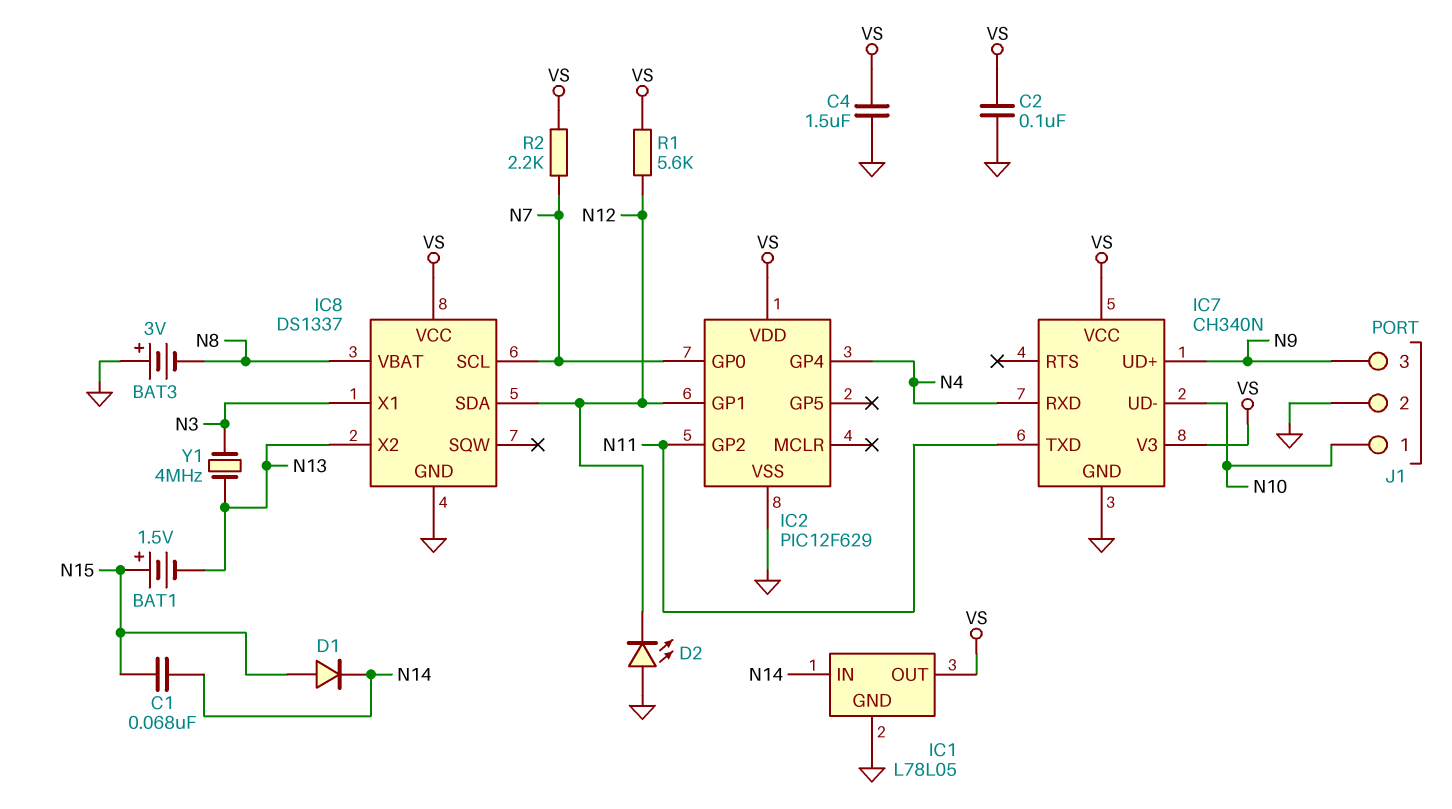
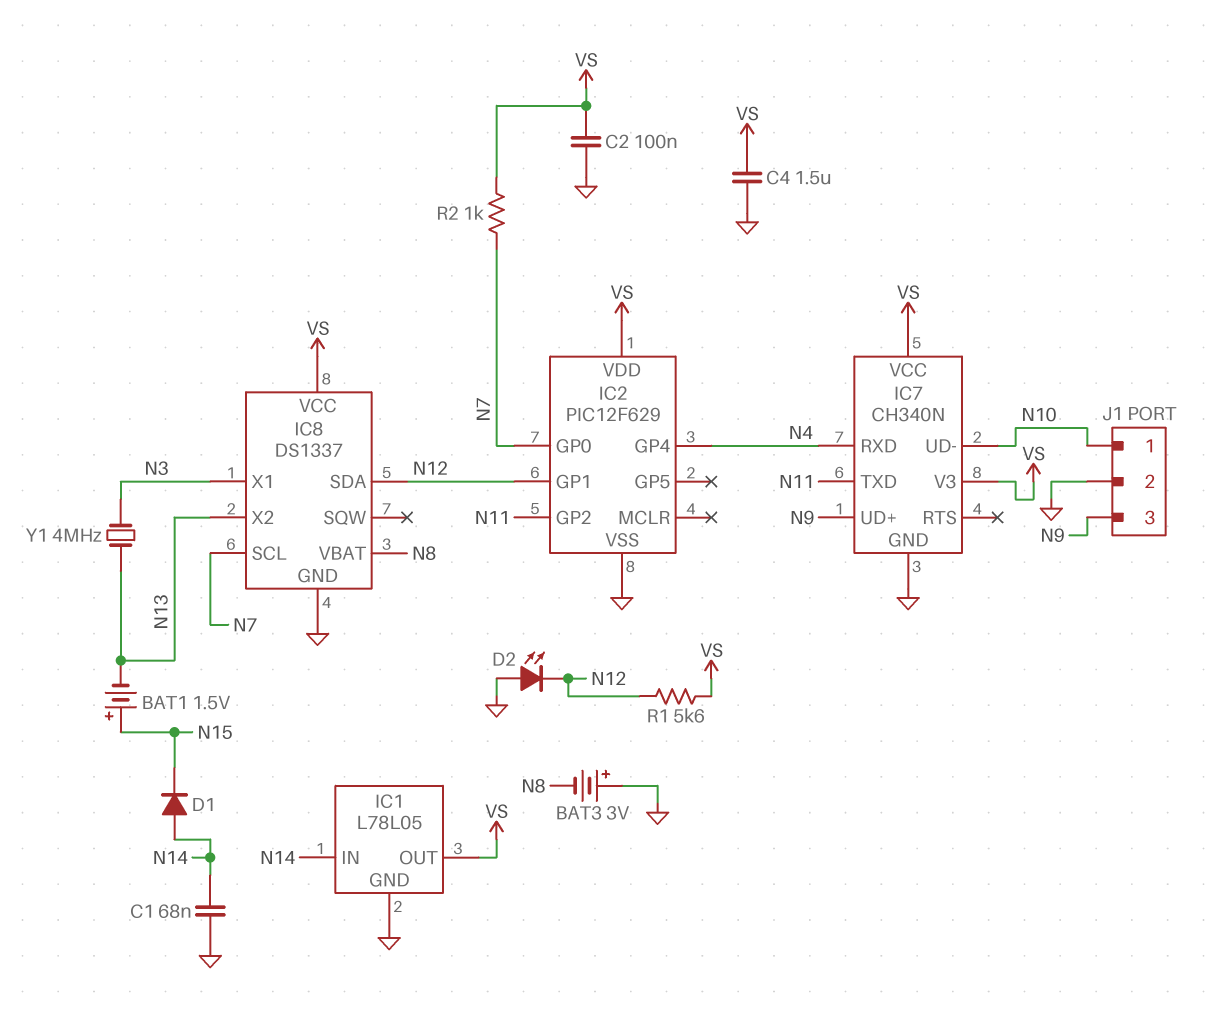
C1: 68nF (N14, N15) -> 68nF (GND, N14)
D1: diode (A N15, K N14) -> diode (A N14, K N15)
R2: 2.2k (N7, VS) -> 1k (N7, VS)

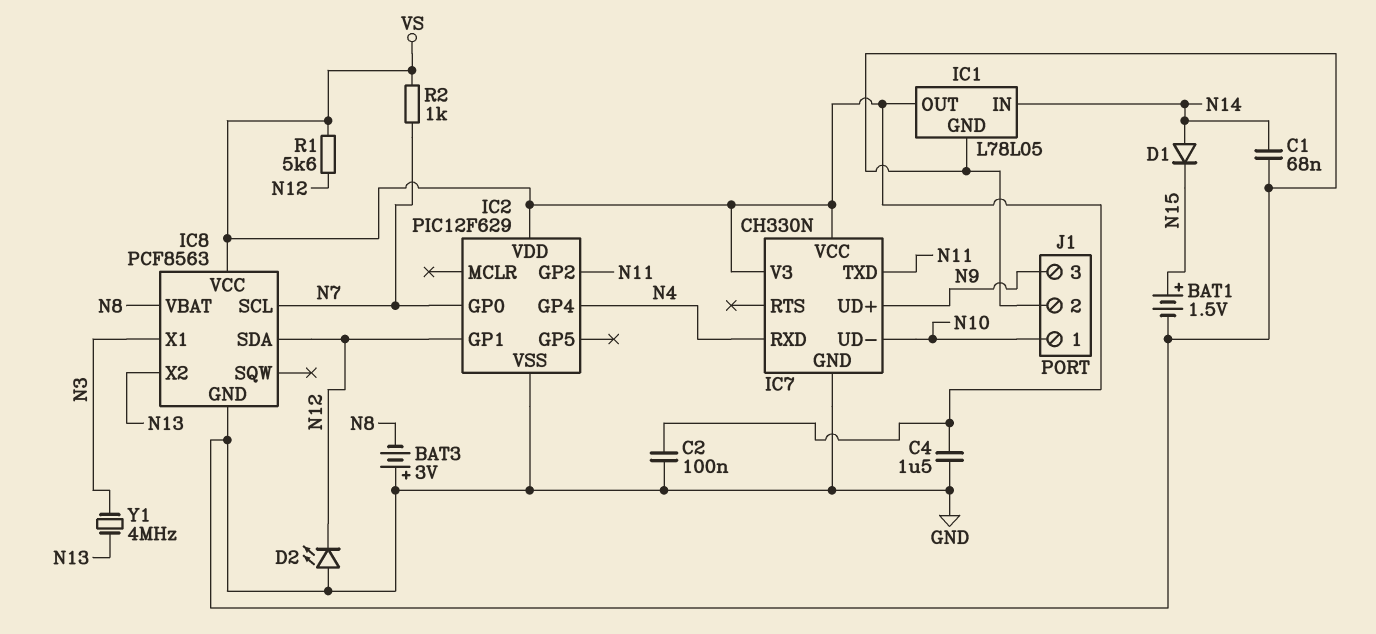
BAT1: 1.5V (plus N15, minus N13) -> 1.5V (plus N15, minus GND)
IC7: CH340N -> CH330N
IC8: DS1337 -> PCF8563

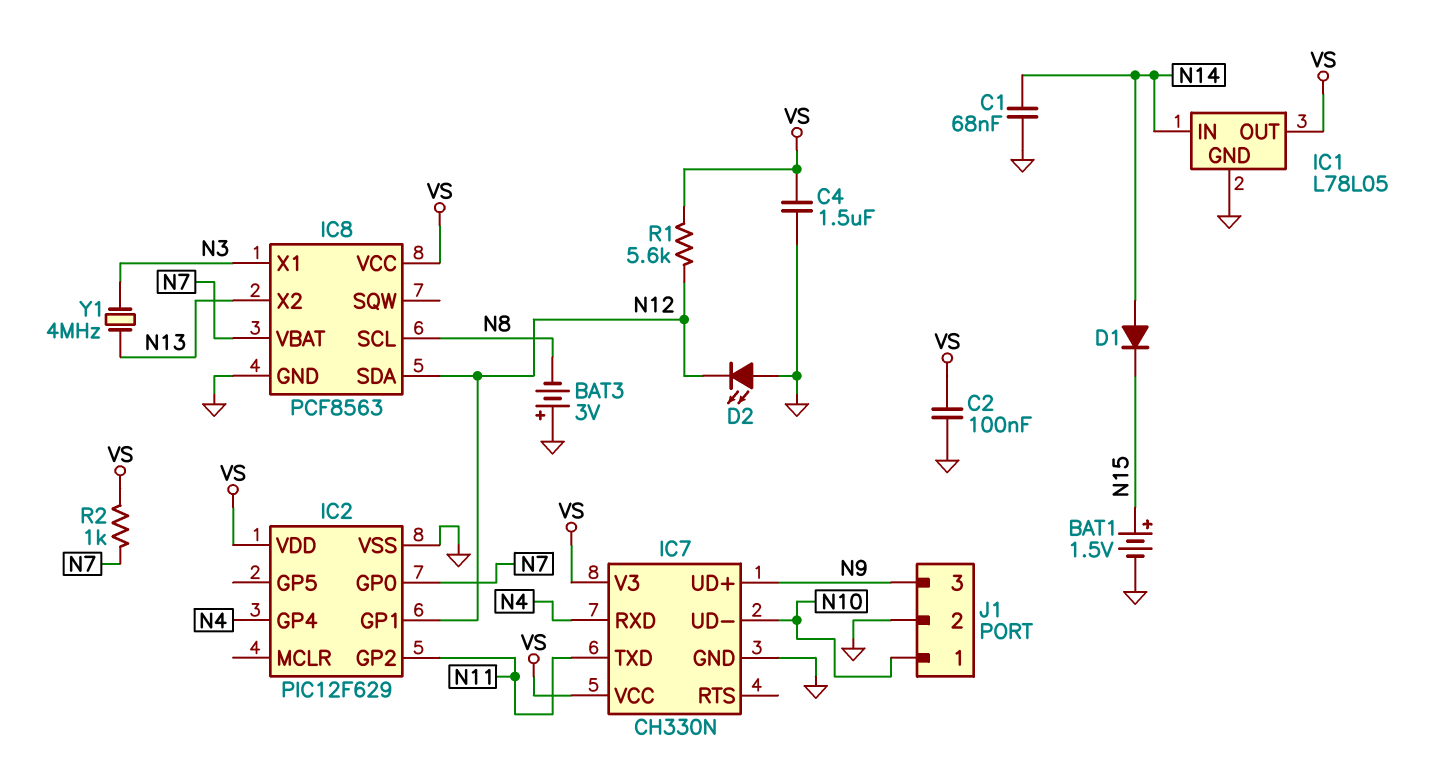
IC8 pin SCL: N7 -> N8
IC8 pin VBAT: N8 -> N7

